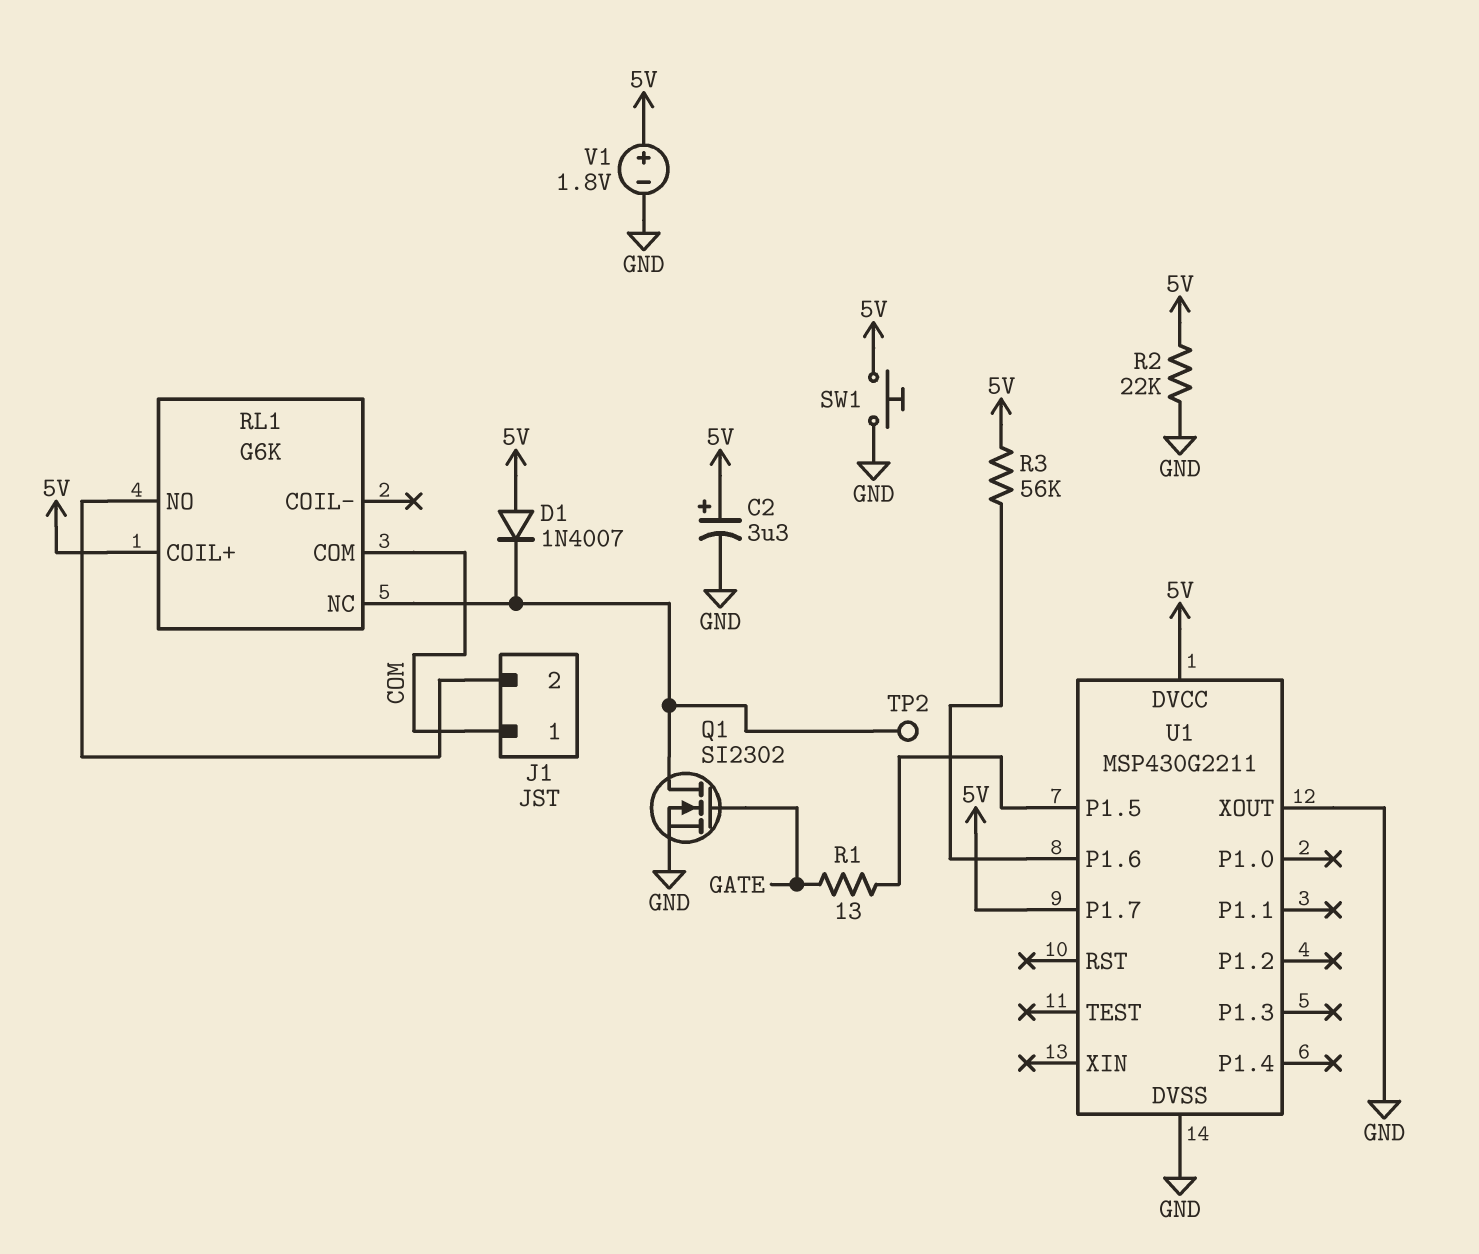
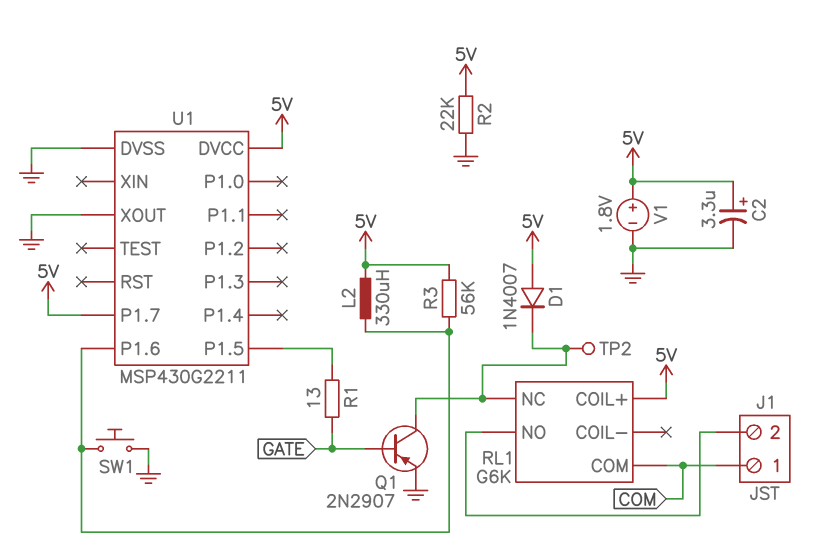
L2: none -> 330uH (5V, U1/P1.6)
Q1: NMOS SI2302 (G GATE, D RL1/NC, S GND) -> PNP 2N2907 (B GATE, C RL1/NC, E GND)
SW1: button (5V, GND) -> button (GND, U1/P1.6)

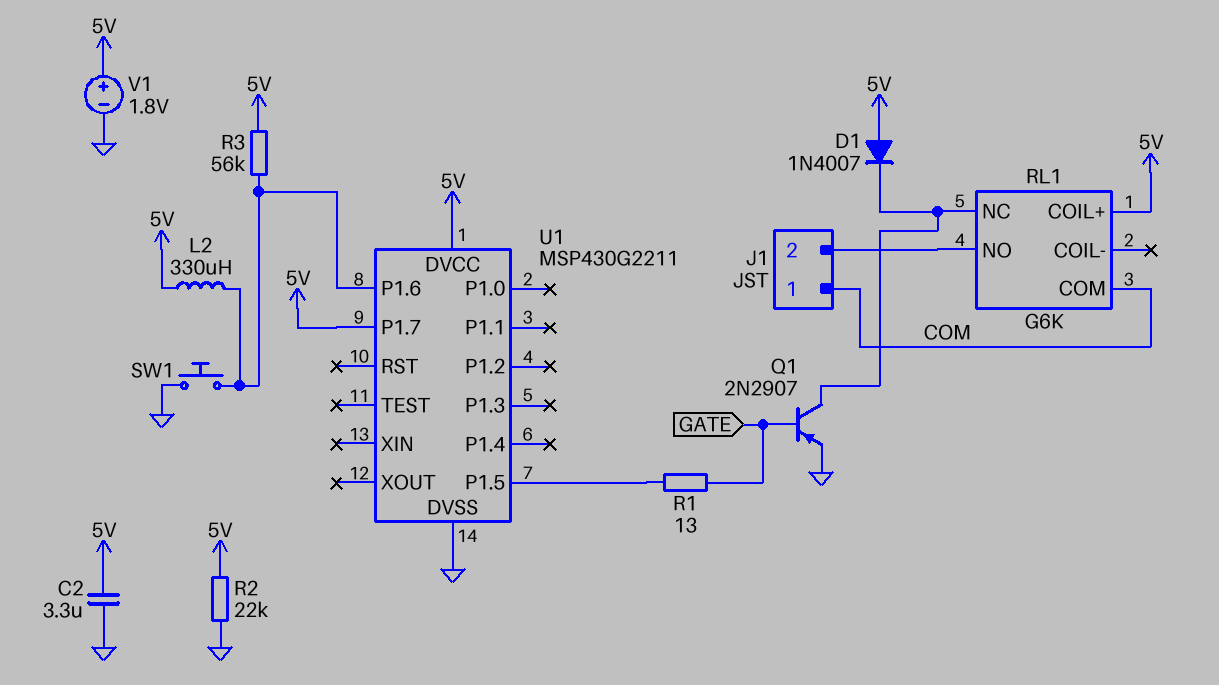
C2: 3.3uF (plus 5V, minus GND) -> 3.3uF (5V, GND)
TP2: test point (RL1/NC) -> none
U1 pin XOUT: GND -> none

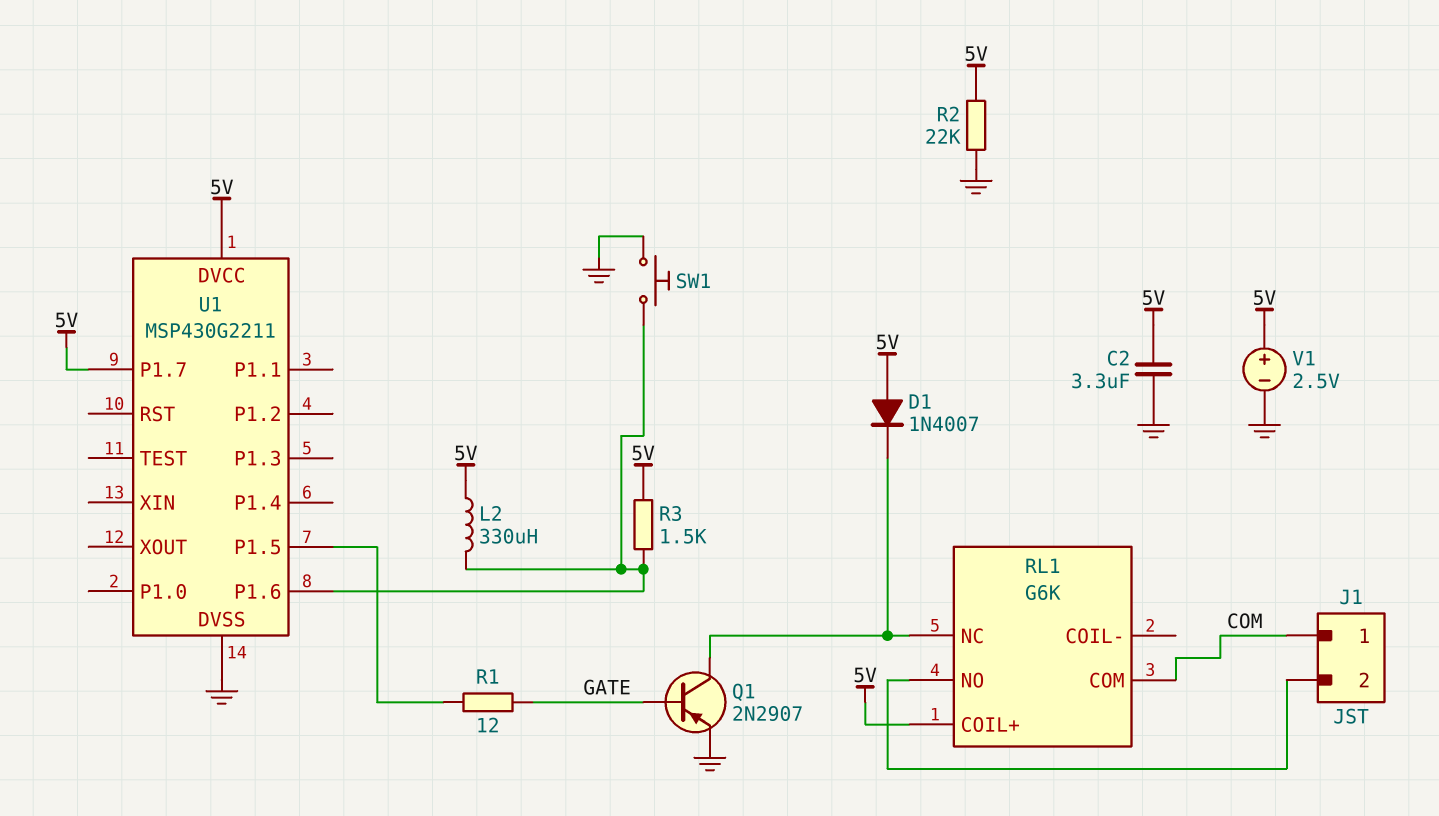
R1: 13 (GATE, U1/P1.5) -> 12 (GATE, U1/P1.5)
R3: 56k (5V, U1/P1.6) -> 1.5k (5V, U1/P1.6)
V1: 1.8V (plus 5V, minus GND) -> 2.5V (plus 5V, minus GND)

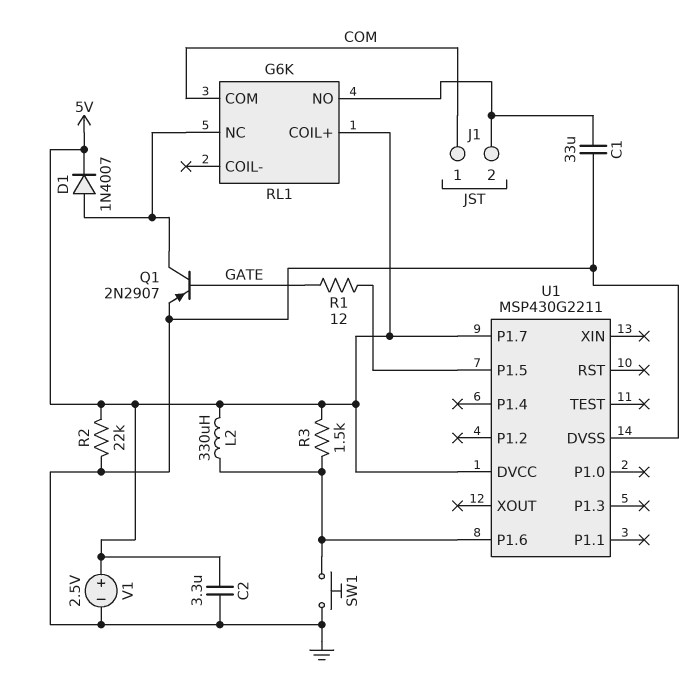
C1: none -> 33uF (GND, J1/2)
D1: diode 1N4007 (A 5V, K RL1/NC) -> diode 1N4007 (A RL1/NC, K 5V)

